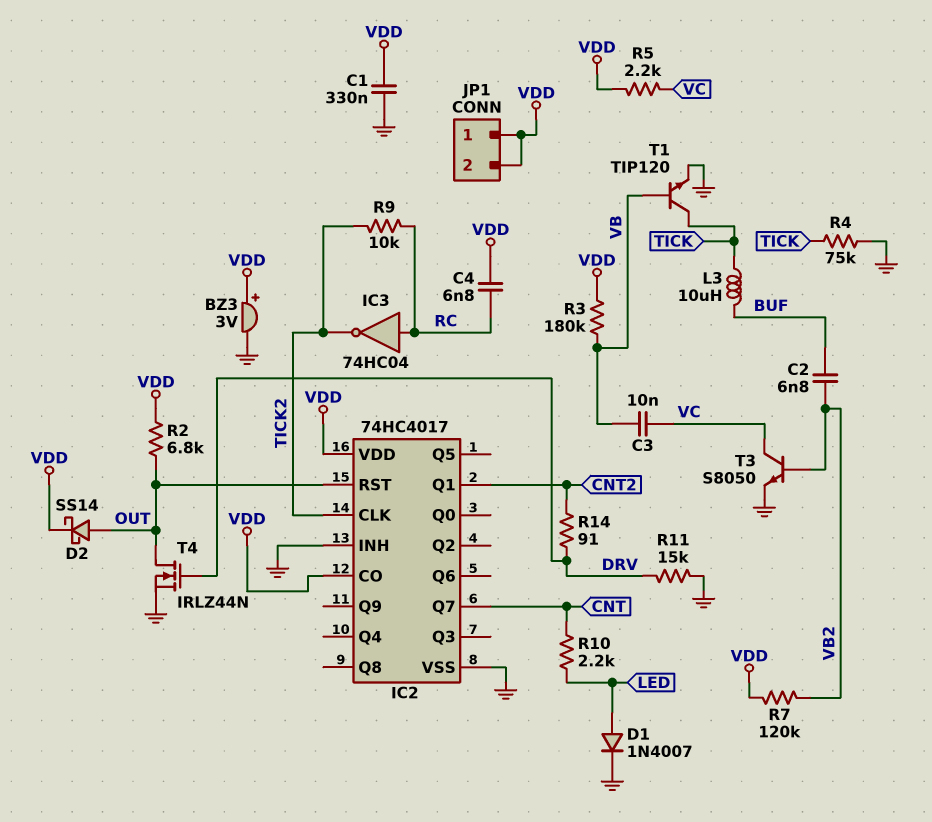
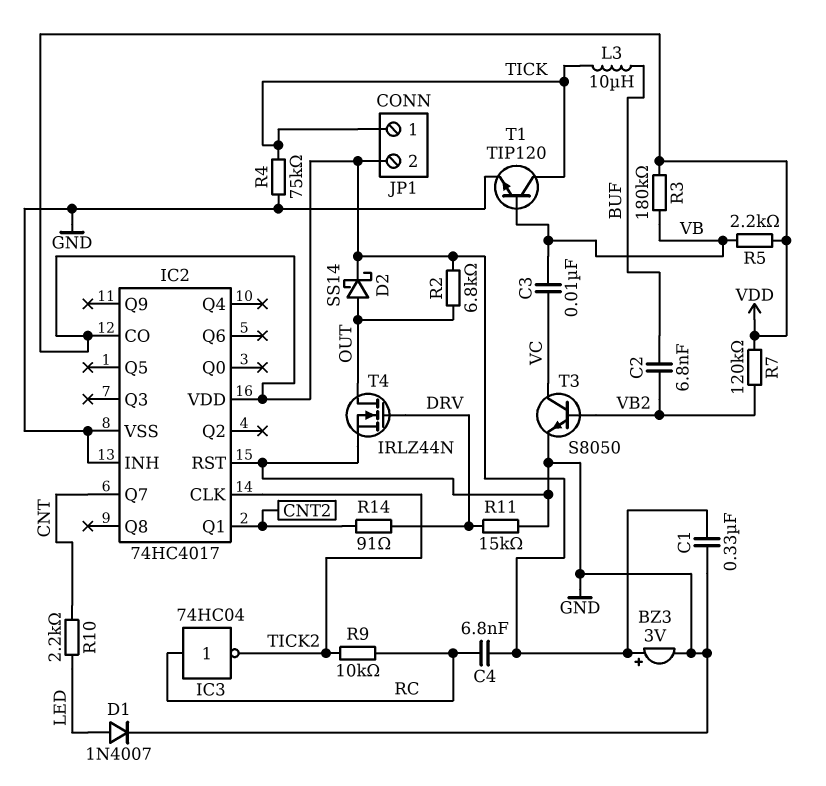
IC2 pin RST: OUT -> GND
JP1 pin 1: VDD -> TICK
R5: 2.2k (VC, VDD) -> 2.2k (VB, VDD)

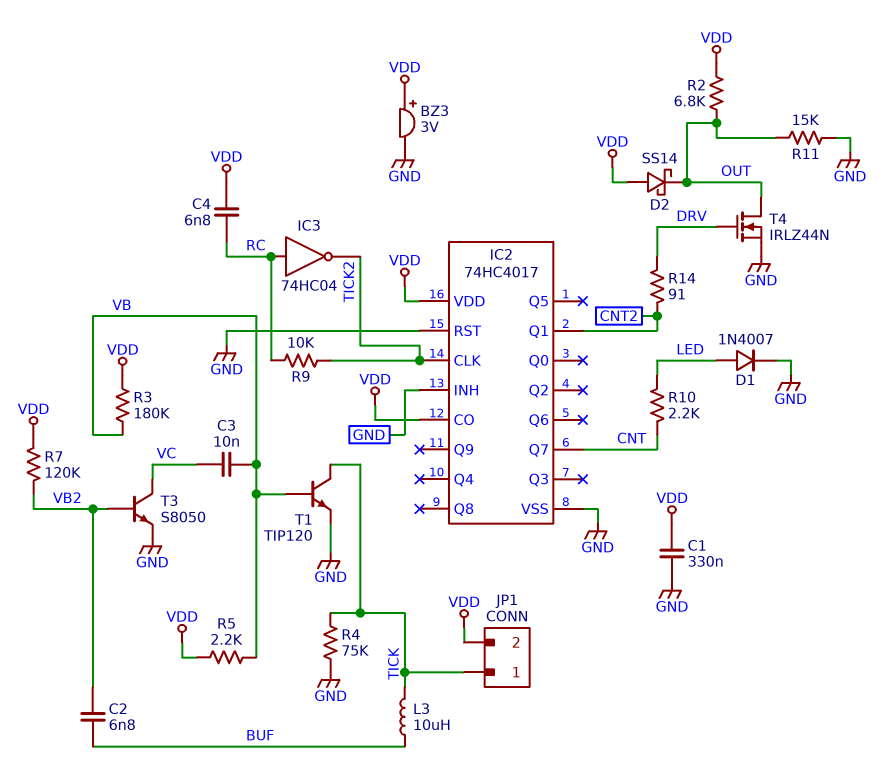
D2: schottky SS14 (A OUT, K VDD) -> schottky SS14 (A VDD, K OUT)
R11: 15k (DRV, GND) -> 15k (GND, OUT)

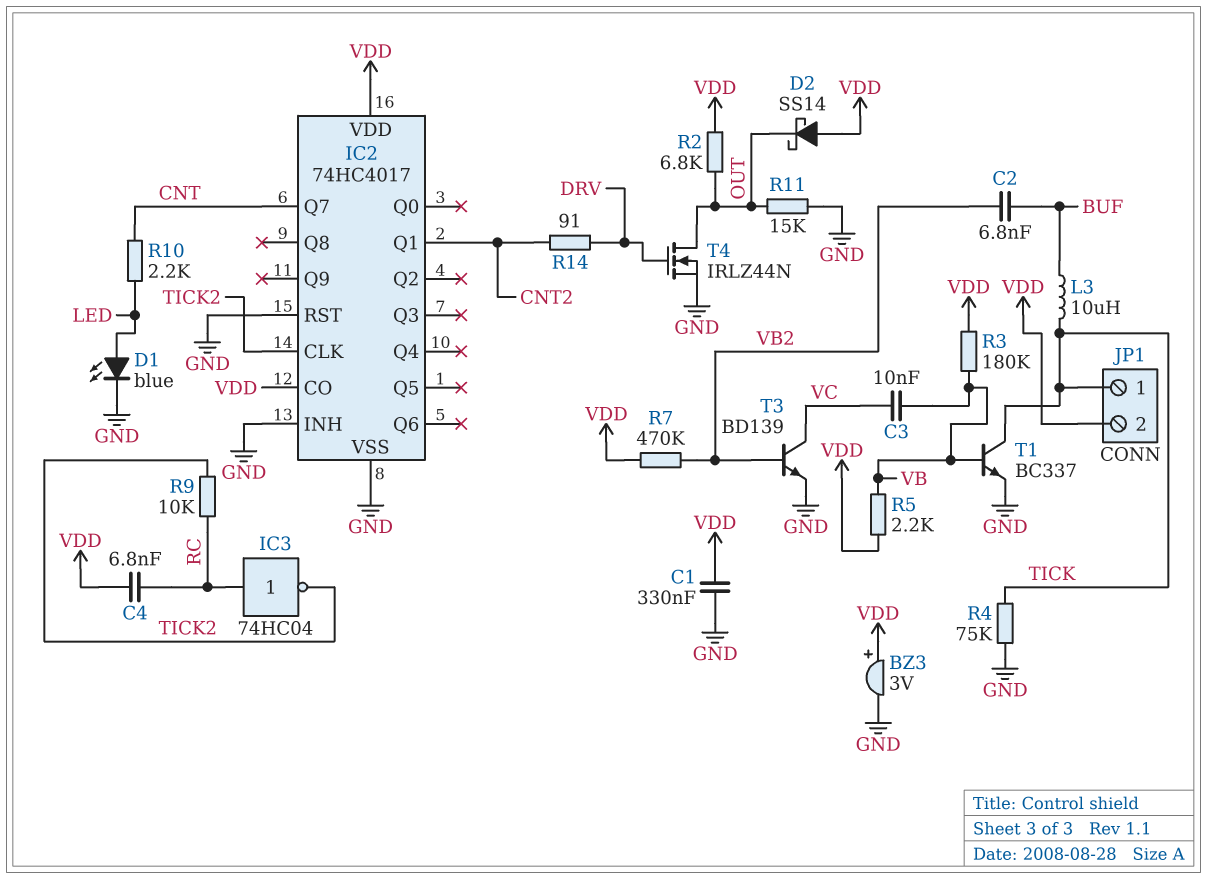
D1: diode 1N4007 (A LED, K GND) -> LED blue (A LED, K GND)
R7: 120k (VB2, VDD) -> 470k (VB2, VDD)
T1: NPN TIP120 (B VB, C TICK, E GND) -> NPN BC337 (B VB, C TICK, E GND)
T3: NPN S8050 (B VB2, C VC, E GND) -> NPN BD139 (B VB2, C VC, E GND)

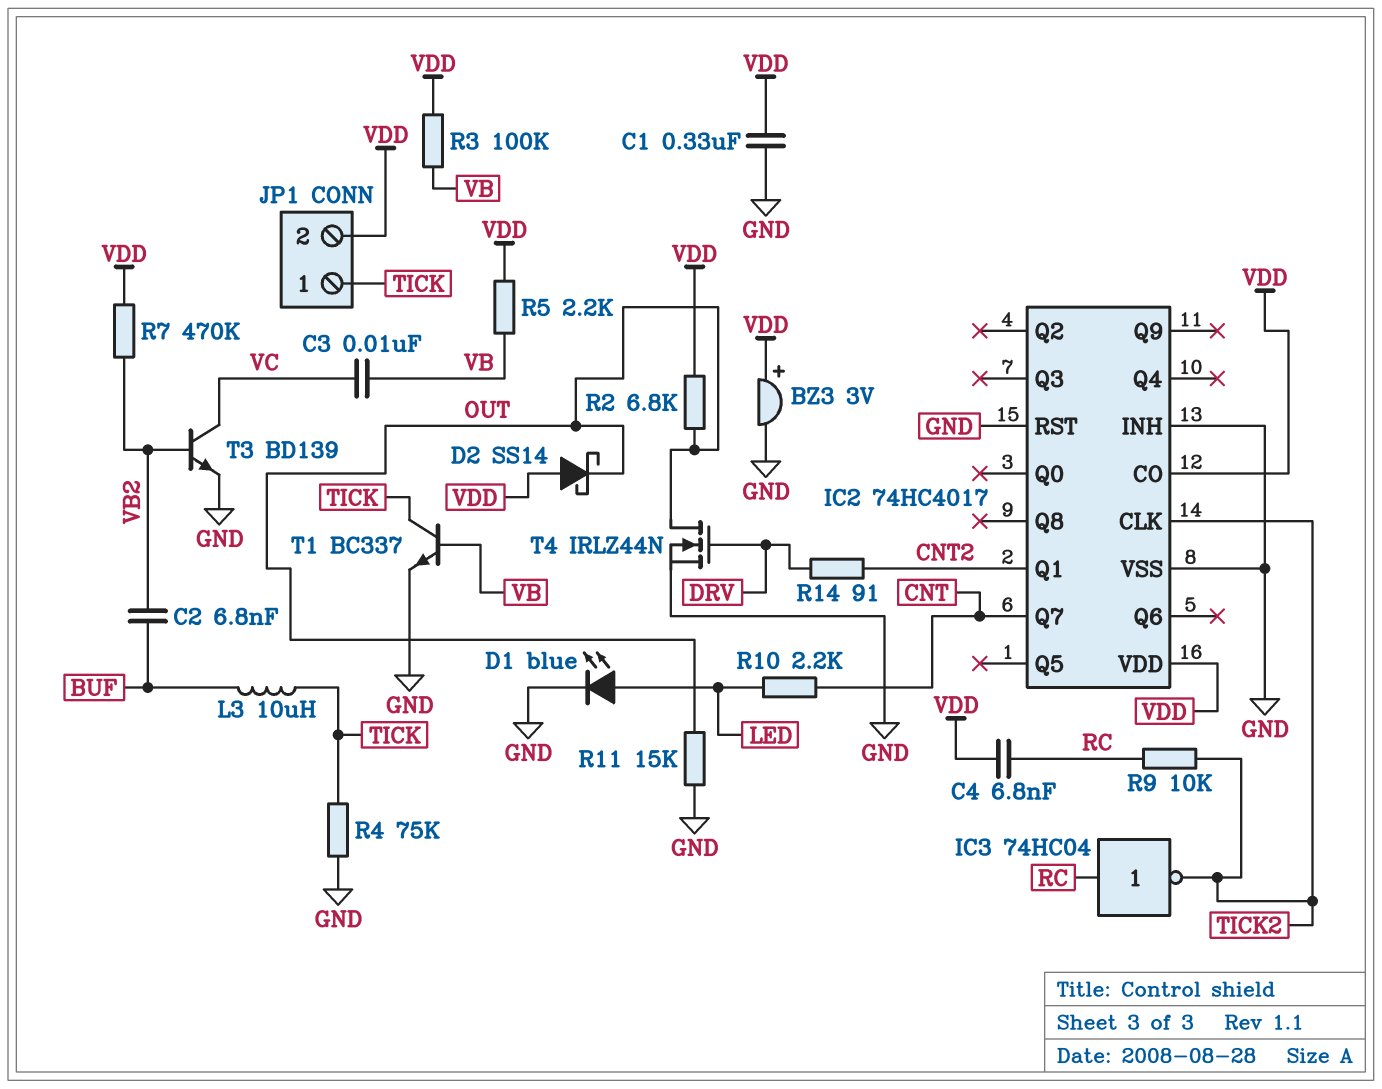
R3: 180k (VB, VDD) -> 100k (VB, VDD)

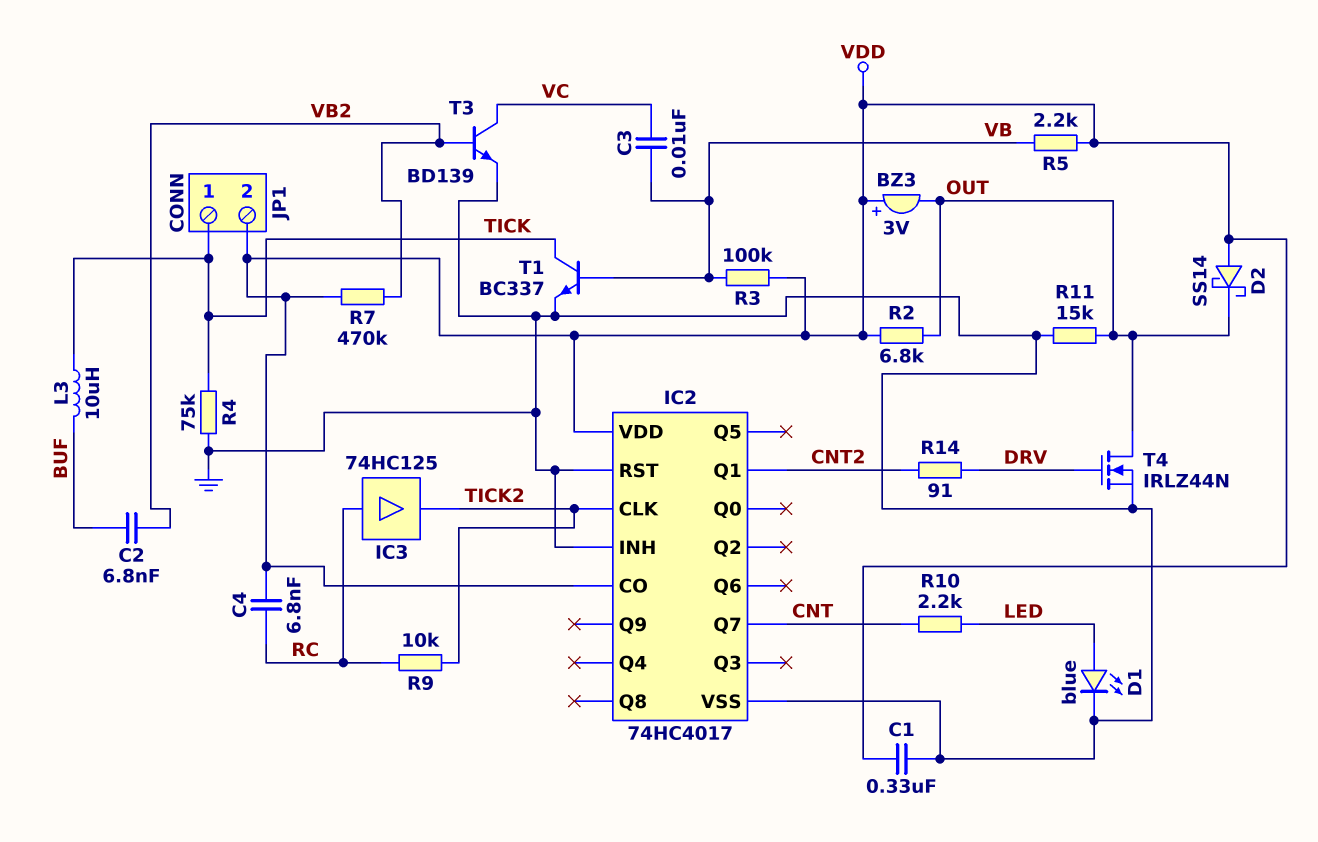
BZ3: buzzer 3V (plus VDD, minus GND) -> buzzer 3V (plus VDD, minus OUT)
IC3: NOT 74HC04 (in RC, out TICK2) -> buffer 74HC125 (in RC, out TICK2)

